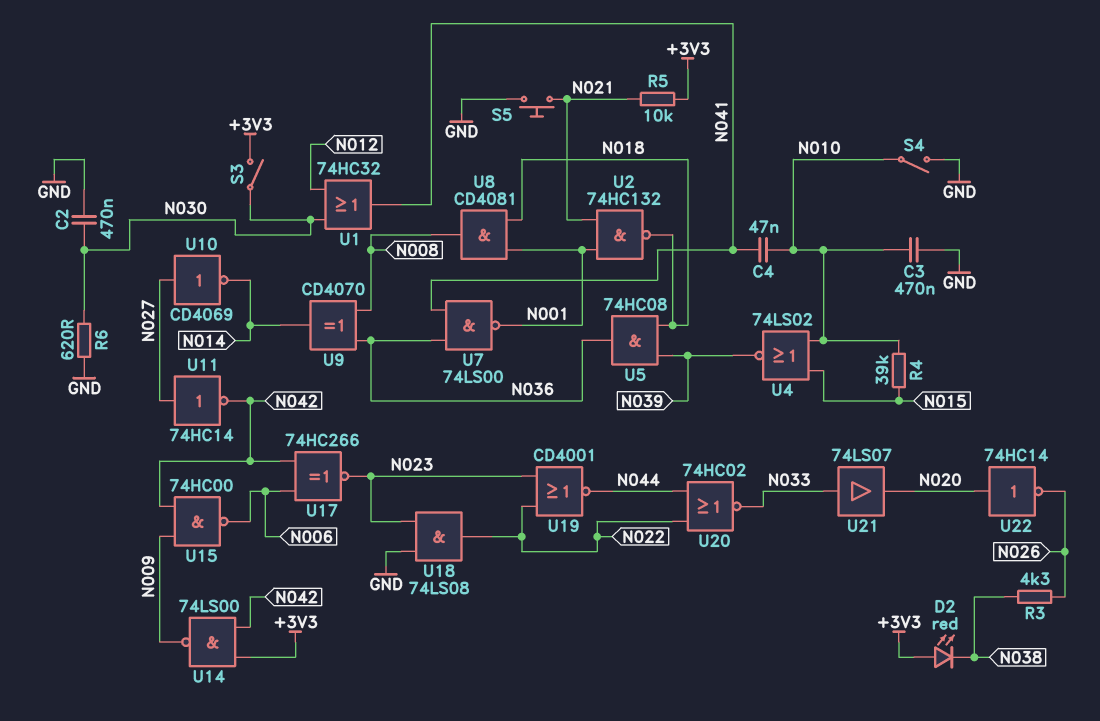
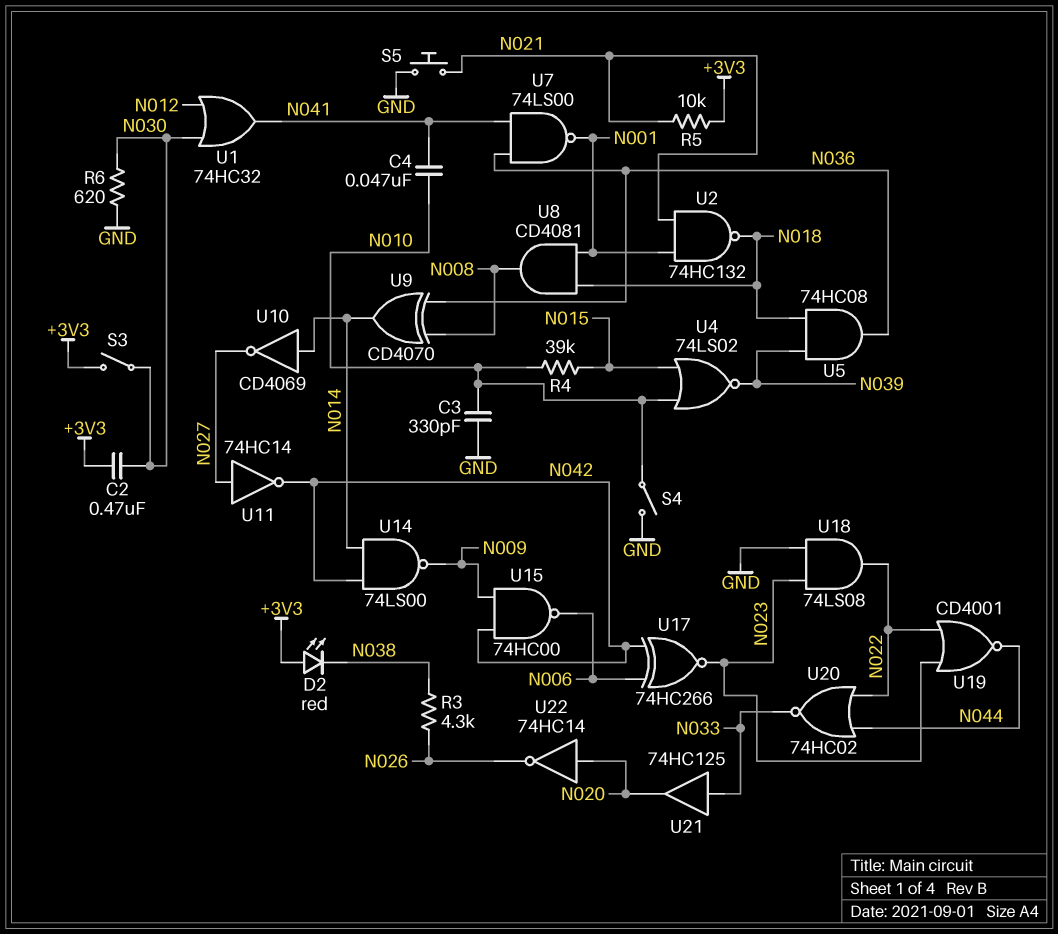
C2: 470nF (GND, N030) -> 470nF (+3V3, N030)
C3: 470nF (GND, N010) -> 330pF (GND, N010)
U10: NOT CD4069 (in N027, out N014) -> NOT CD4069 (in N014, out N027)
U14: NAND 74LS00 (in +3V3, in N042, out N009) -> NAND 74LS00 (in N014, in N042, out N009)
U21: buffer 74LS07 (in N033, out N020) -> buffer 74HC125 (in N033, out N020)

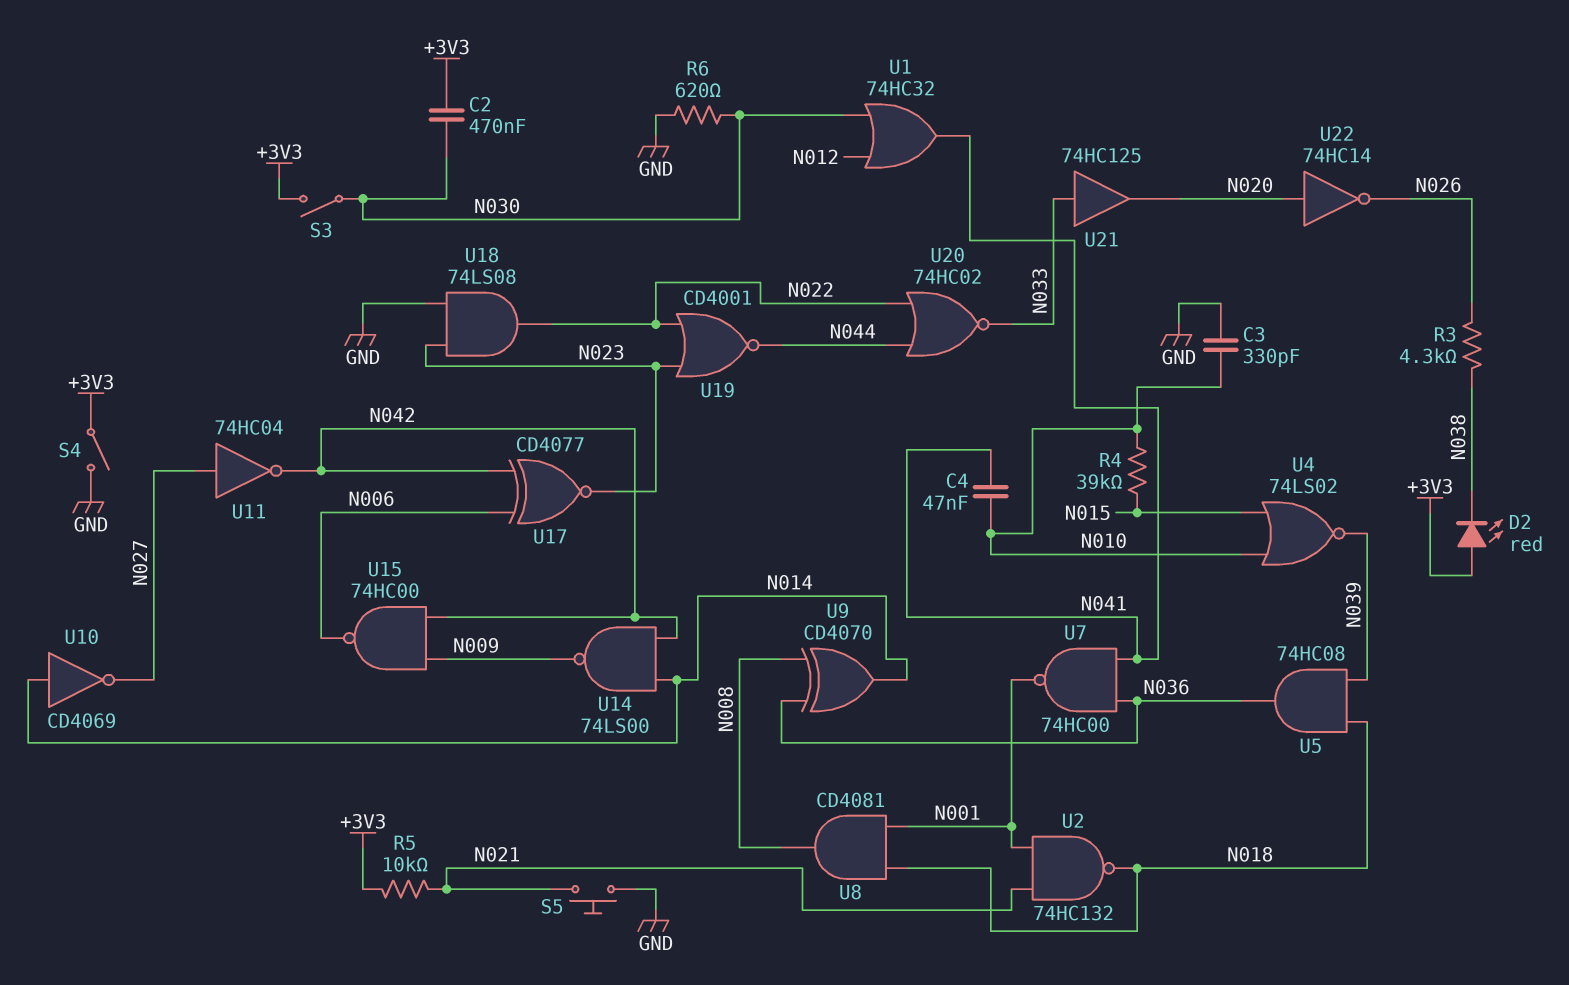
S4: switch (GND, N010) -> switch (+3V3, GND)
U7: NAND 74LS00 (in N036, in N041, out N001) -> NAND 74HC00 (in N036, in N041, out N001)
U11: NOT 74HC14 (in N027, out N042) -> NOT 74HC04 (in N027, out N042)
U17: XNOR 74HC266 (in N006, in N042, out N023) -> XNOR CD4077 (in N006, in N042, out N023)

